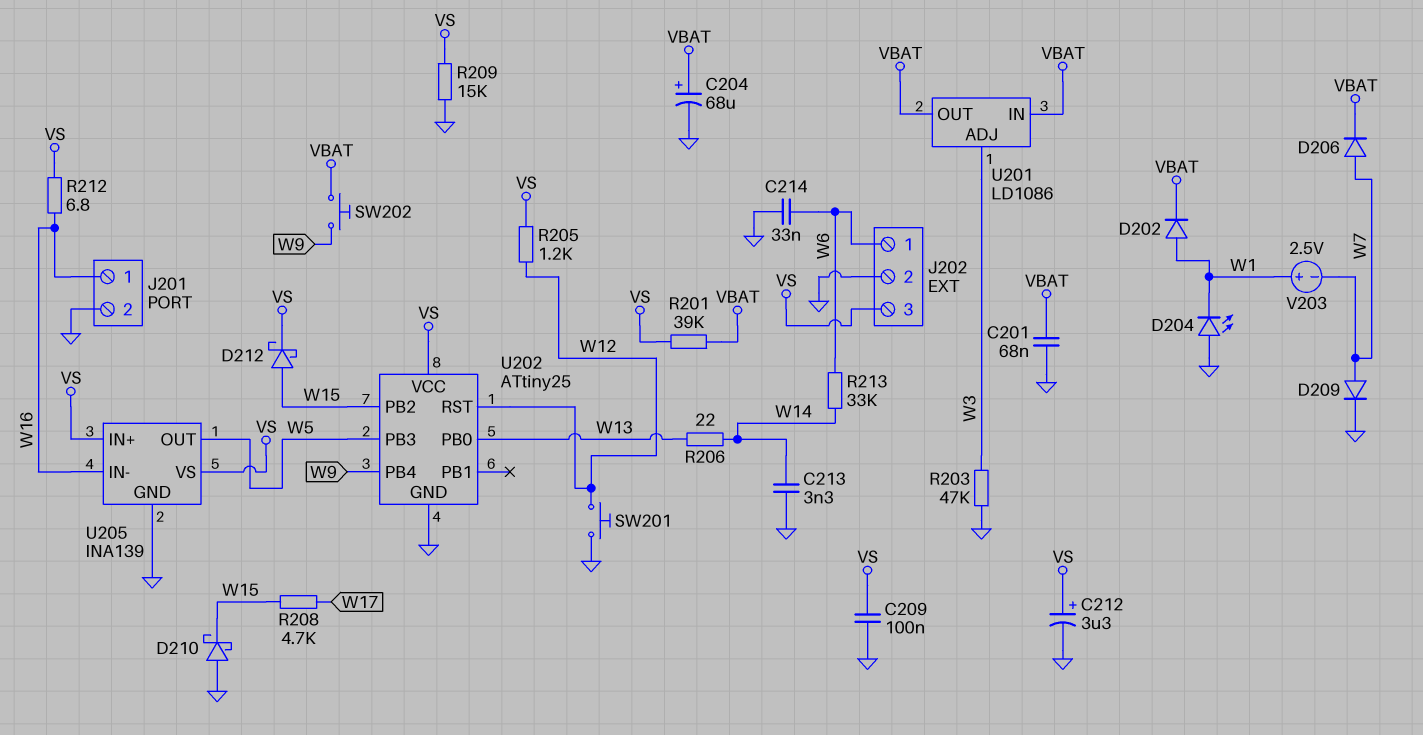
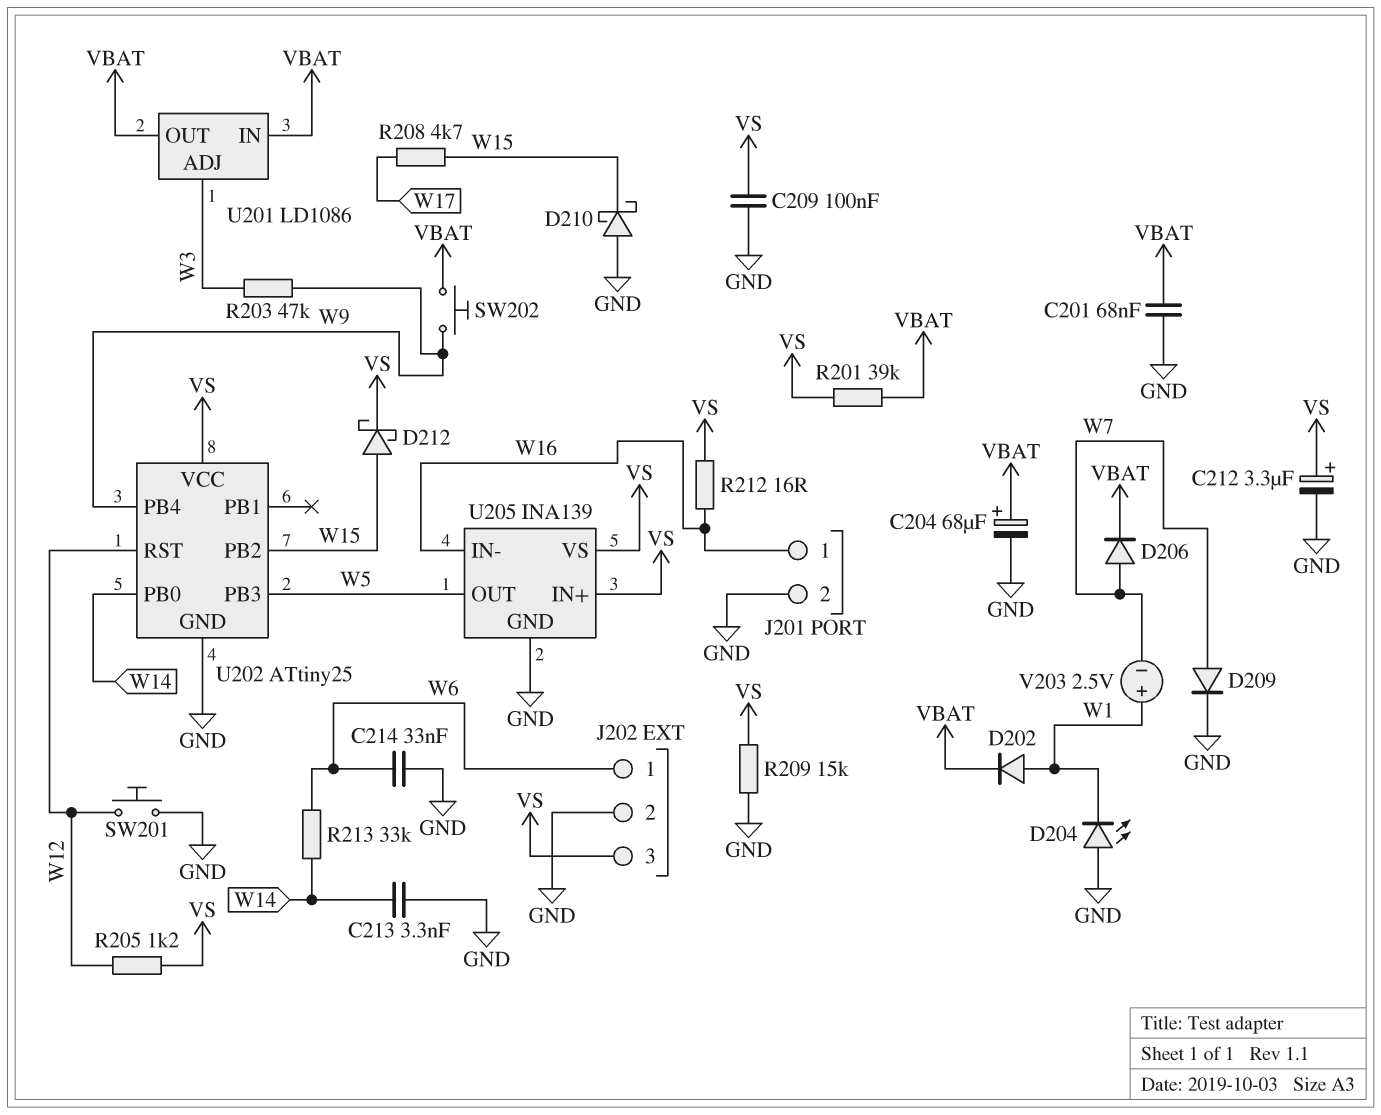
R203: 47k (GND, W3) -> 47k (W3, W9)
R206: 22 (W13, W14) -> none
R212: 6.8 (VS, W16) -> 16 (VS, W16)
U202 pin PB0: W13 -> W14

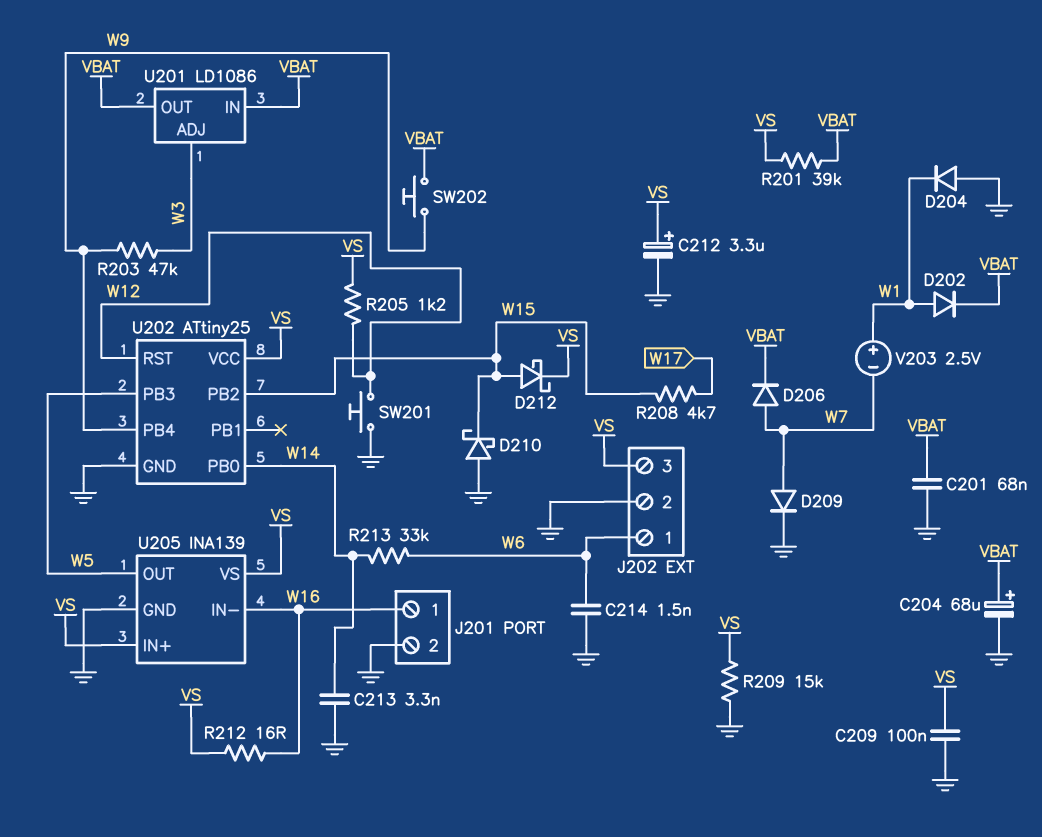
C214: 33nF (GND, W6) -> 1.5nF (GND, W6)
D204: LED (A GND, K W1) -> diode (A GND, K W1)

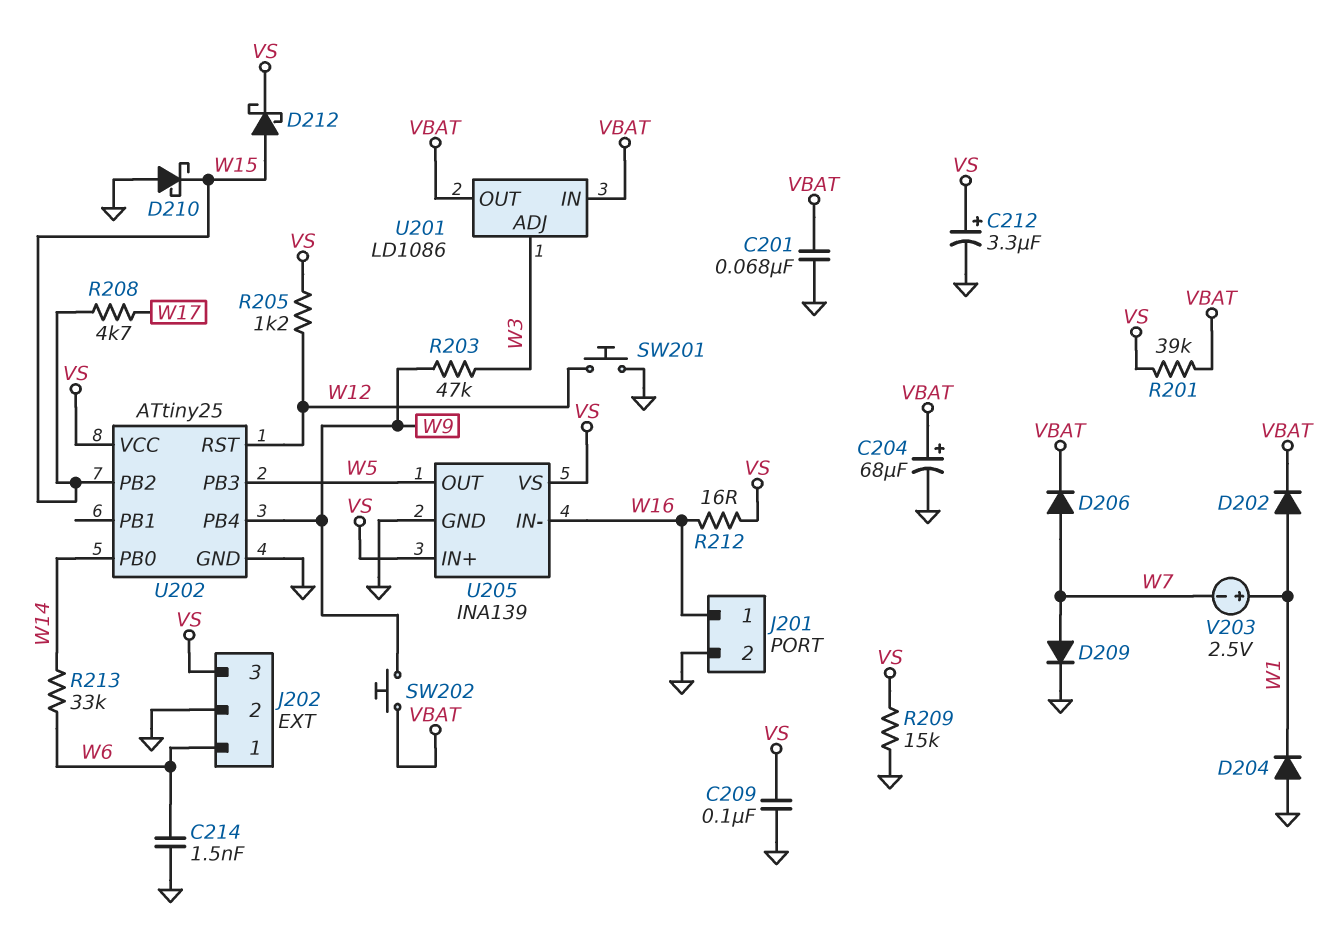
C213: 3.3nF (GND, W14) -> none

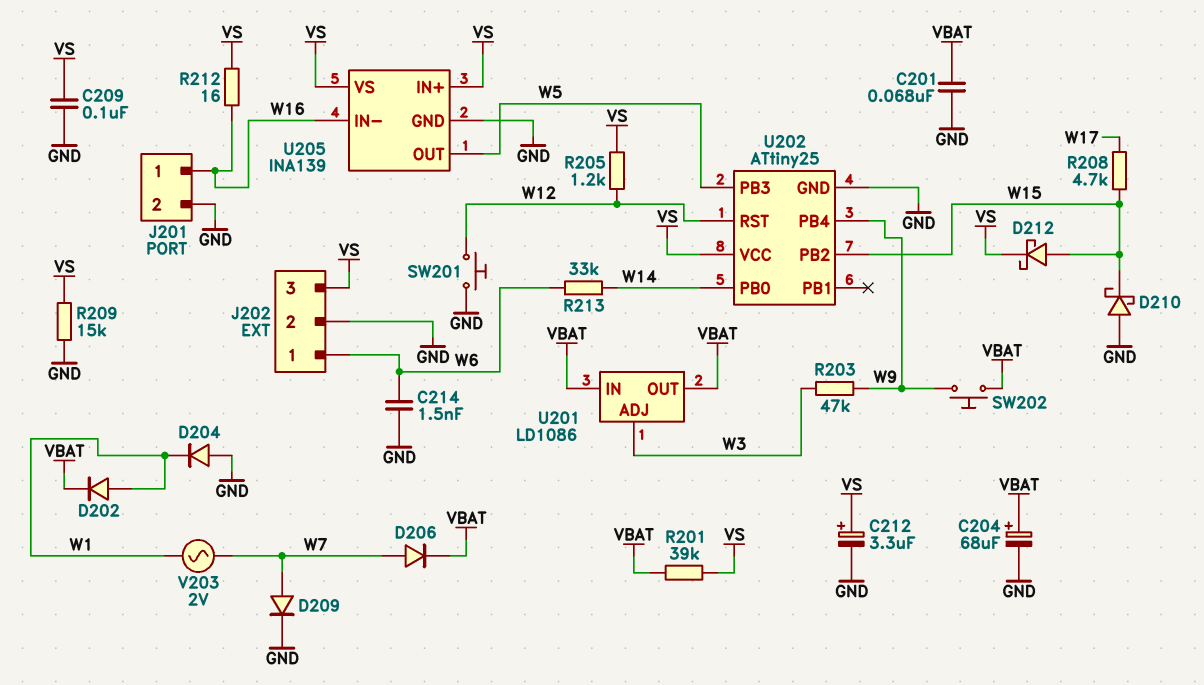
V203: 2.5V (plus W1, minus W7) -> AC 2V (W1, W7)

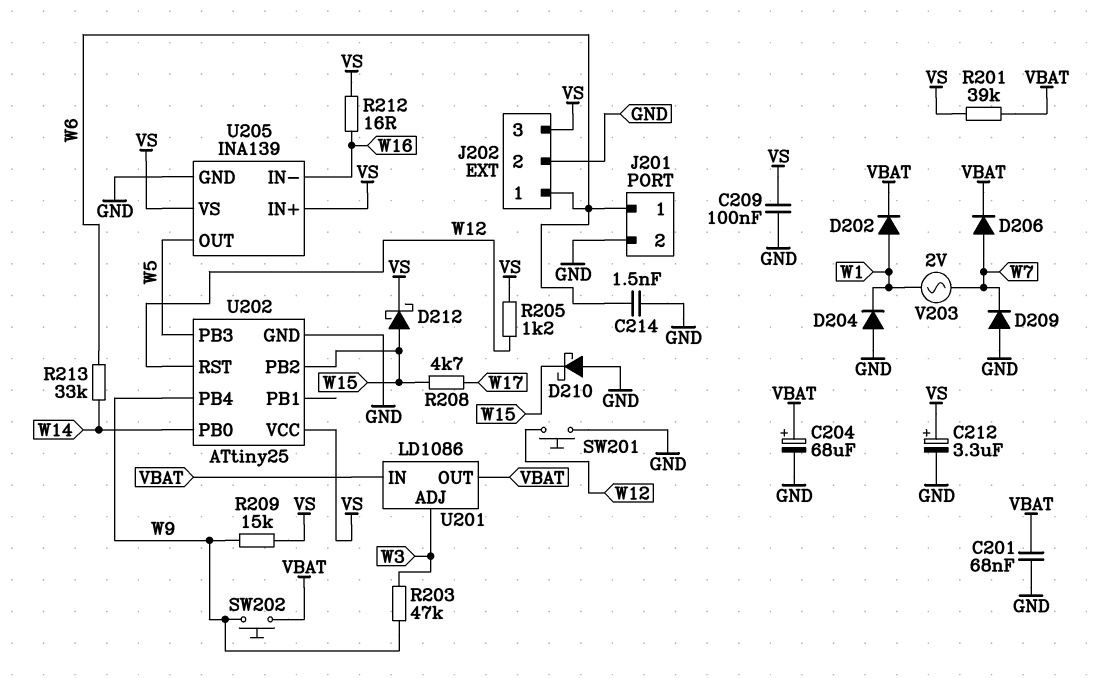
D209: diode (A W7, K GND) -> diode (A GND, K W7)
J201 pin 1: W16 -> W6
R209: 15k (GND, VS) -> 15k (VS, W9)

